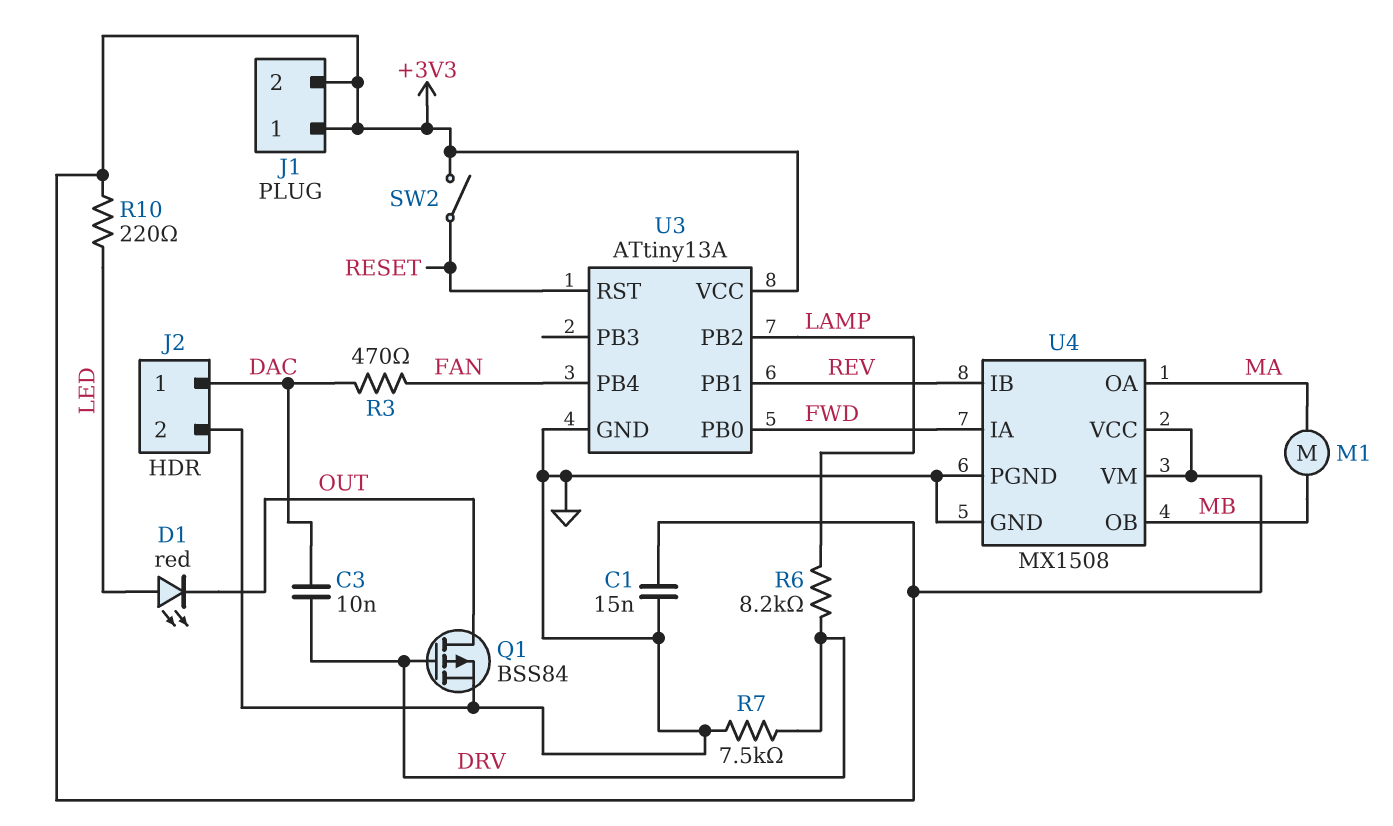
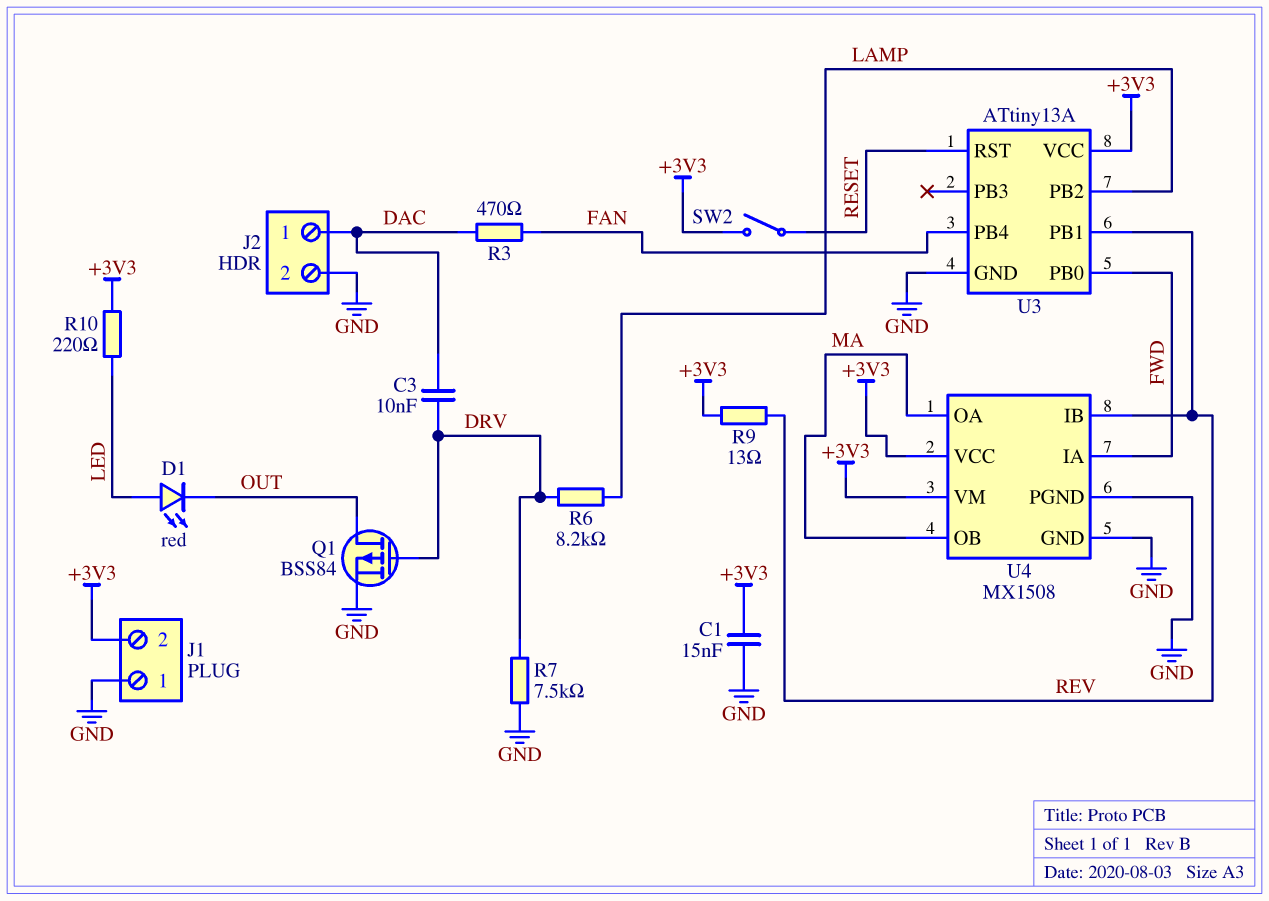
J1 pin 1: +3V3 -> GND
M1: motor (MA, MB) -> none
R9: none -> 13 (+3V3, REV)
U4 pin OB: MB -> MA

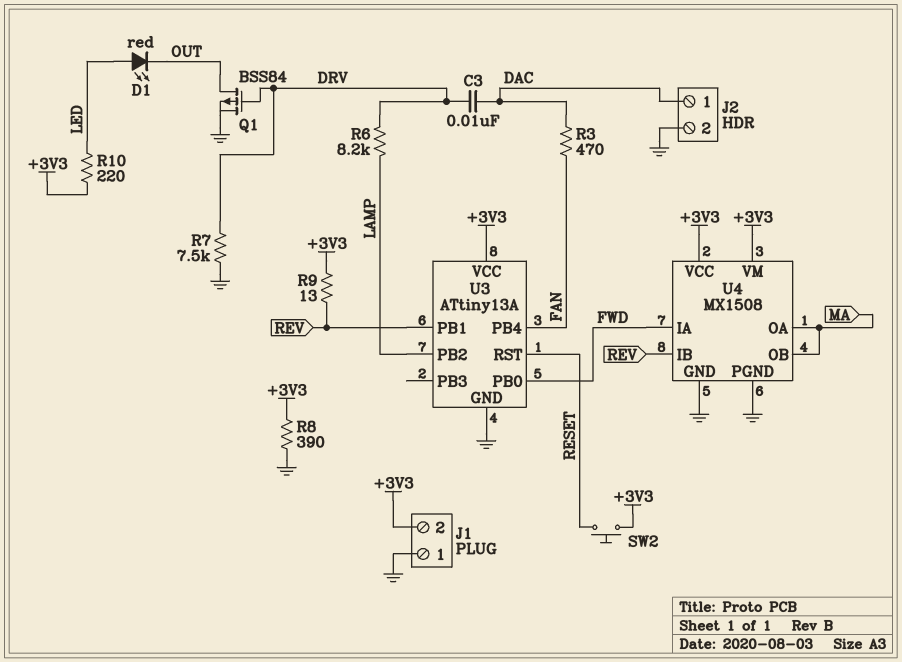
C1: 15nF (+3V3, GND) -> none
R8: none -> 390 (+3V3, GND)
SW2: switch (+3V3, RESET) -> button (+3V3, RESET)

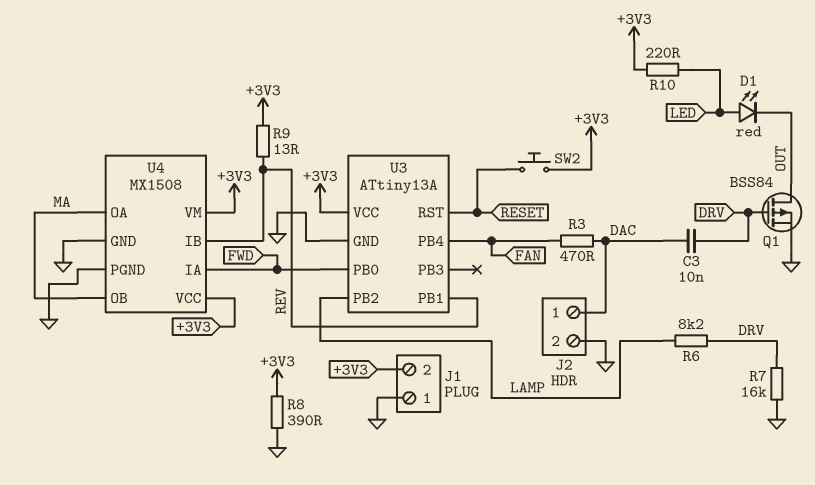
R7: 7.5k (DRV, GND) -> 16k (DRV, GND)

